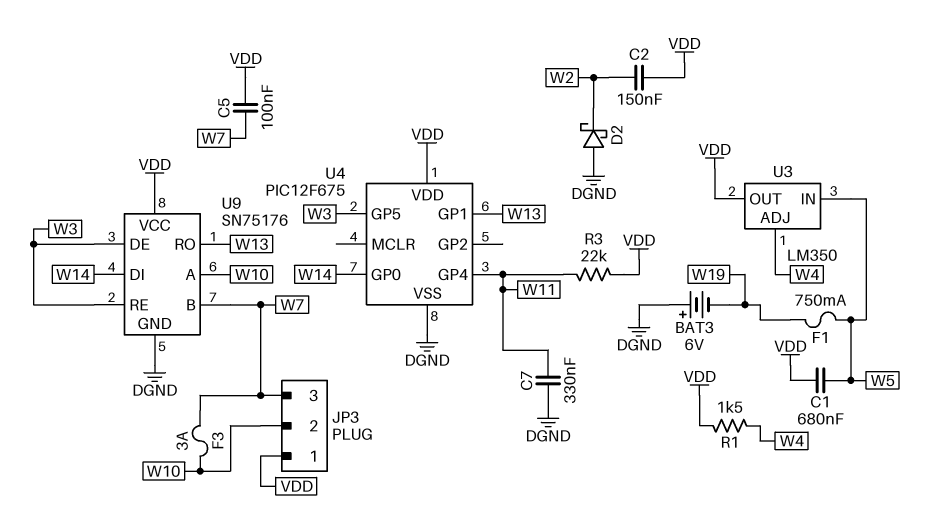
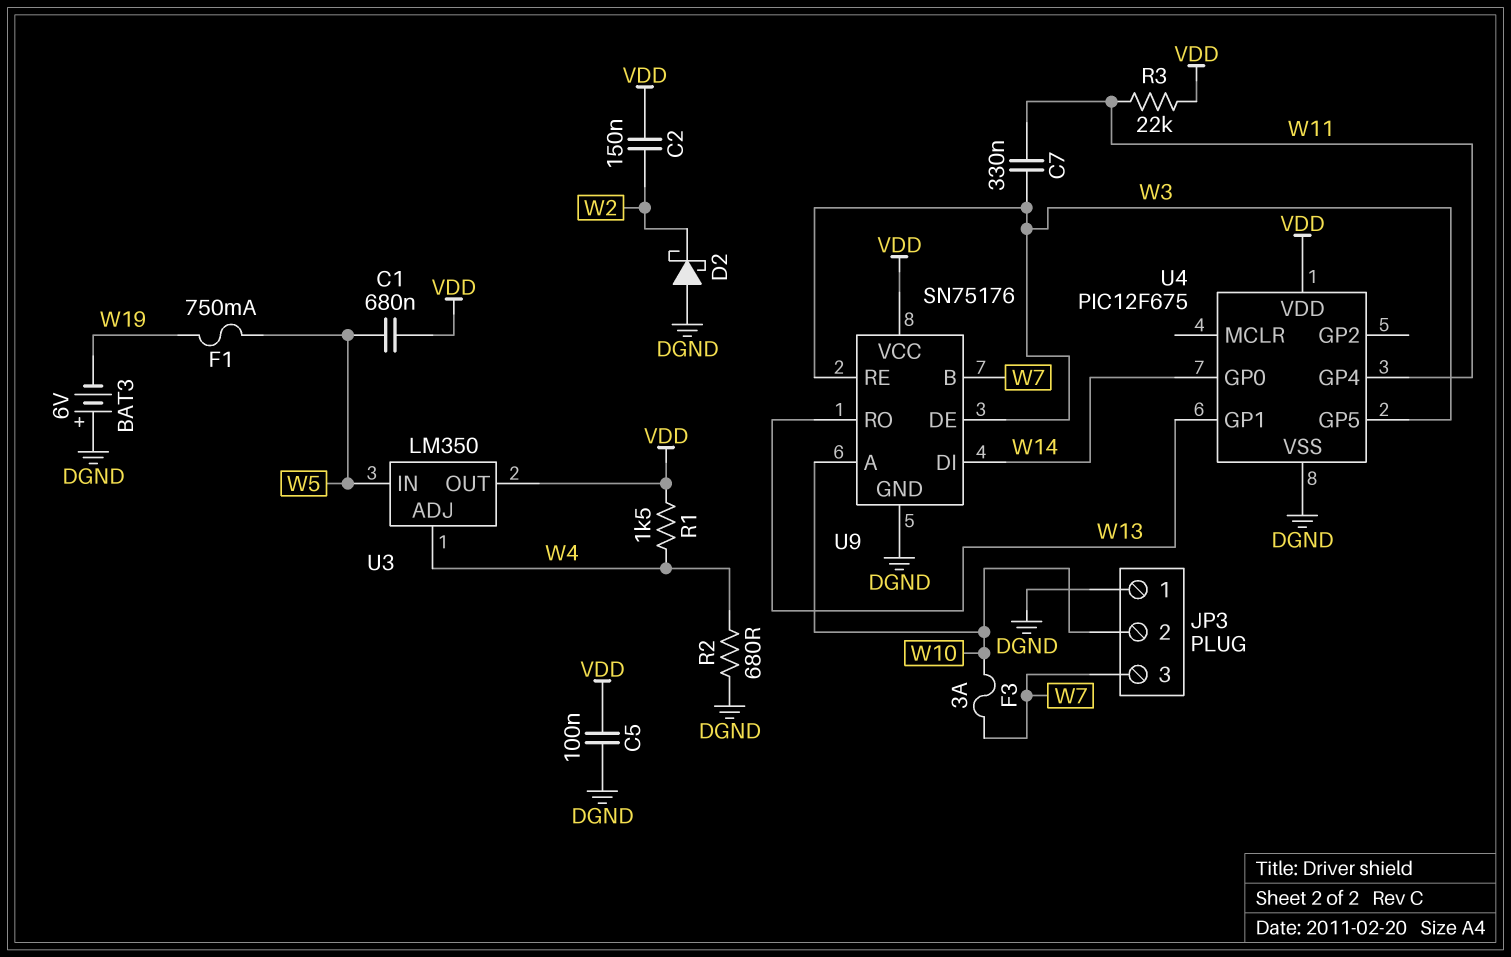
C5: 100nF (VDD, W7) -> 100nF (DGND, VDD)
C7: 330nF (DGND, W11) -> 330nF (W3, W11)
JP3 pin 1: VDD -> DGND
R2: none -> 680 (DGND, W4)

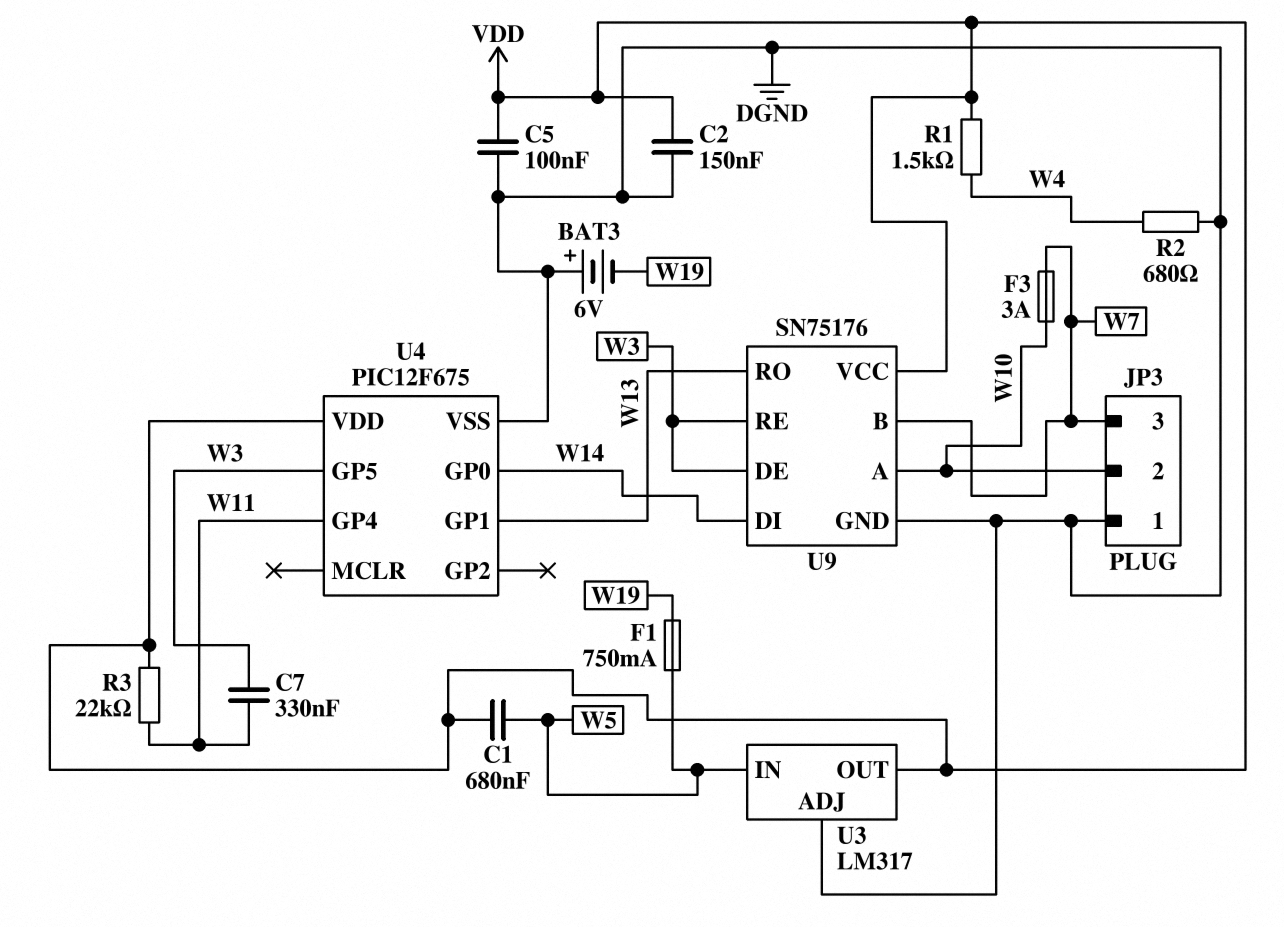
C2: 150nF (VDD, W2) -> 150nF (DGND, VDD)
D2: schottky (A DGND, K W2) -> none
U3: LM350 -> LM317
U3 pin ADJ: W4 -> DGND

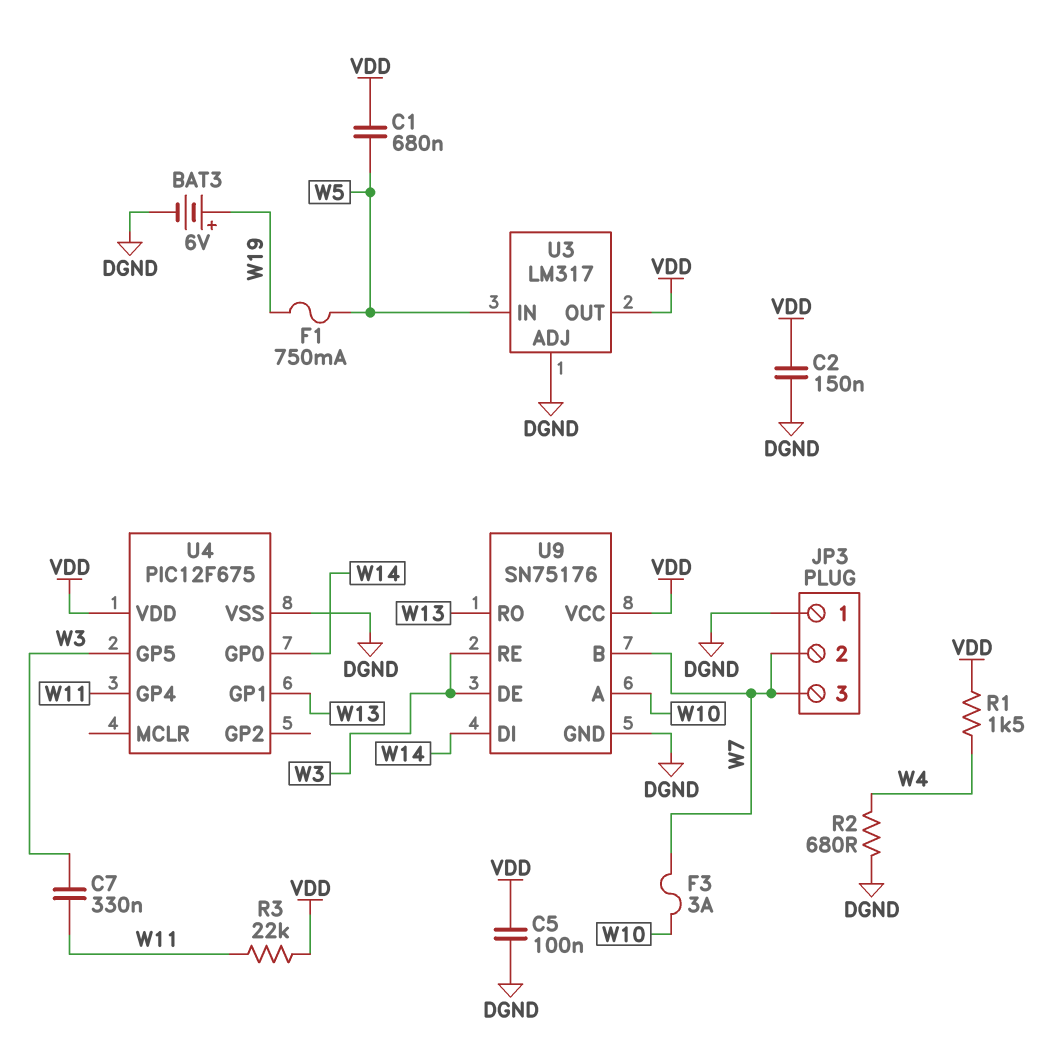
BAT3: 6V (plus DGND, minus W19) -> 6V (plus W19, minus DGND)
JP3 pin 2: W10 -> W7

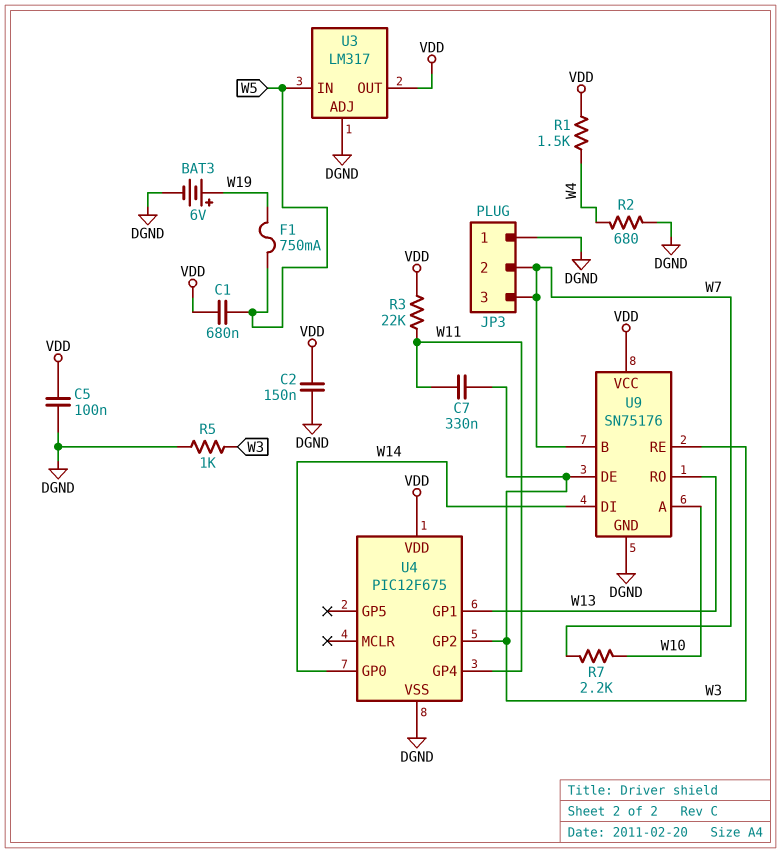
F3: 3A (W7, W10) -> none
R5: none -> 1k (DGND, W3)
R7: none -> 2.2k (W7, W10)
U4 pin GP2: none -> W3
U4 pin GP5: W3 -> none

